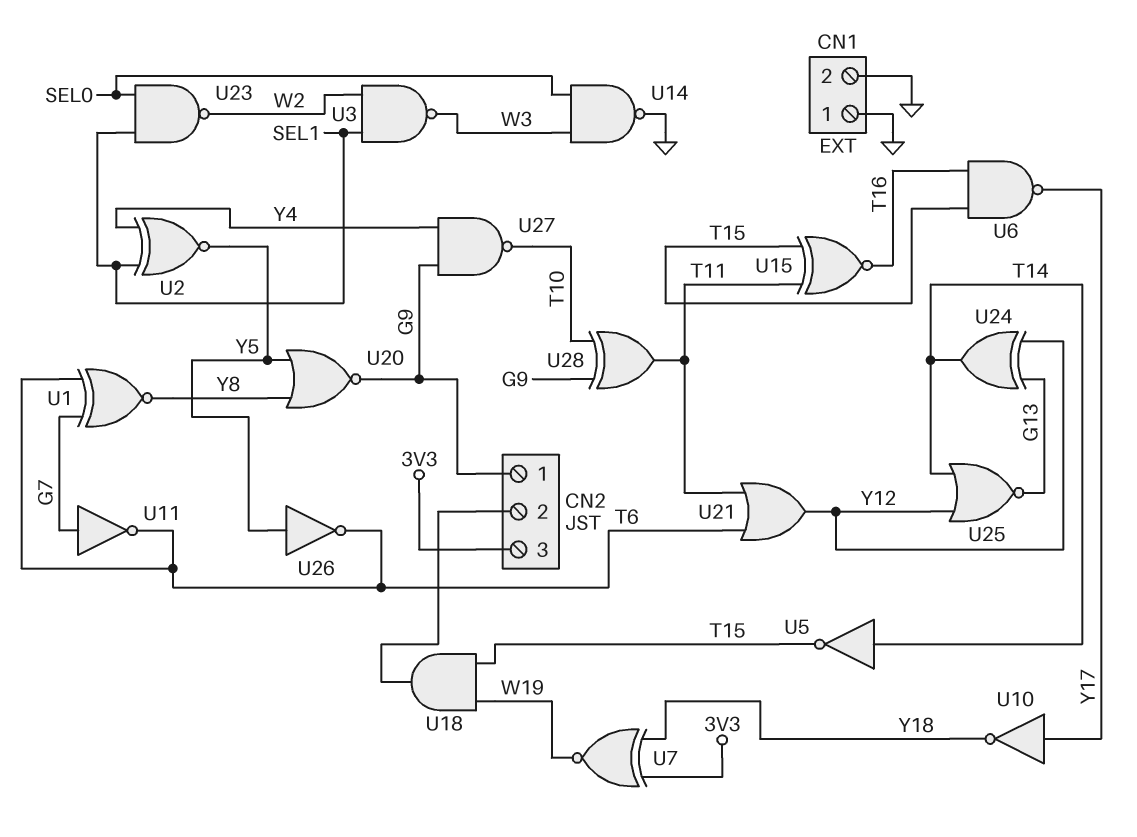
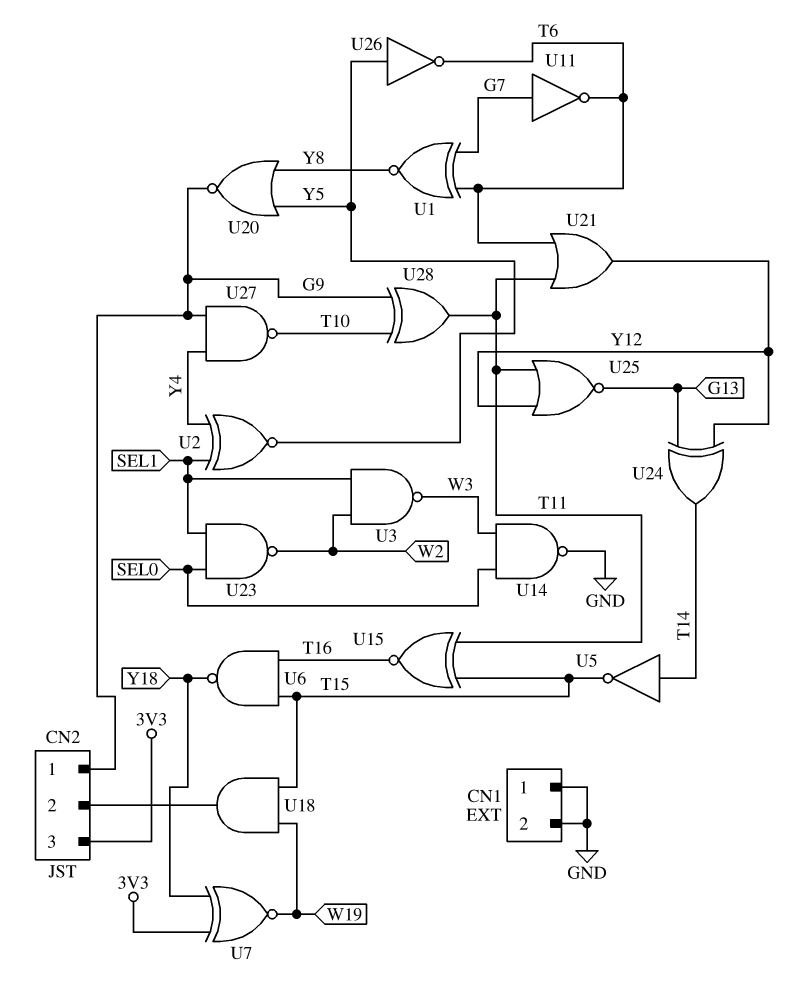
U6: NAND (in T15, in T16, out Y17) -> NAND (in T15, in T16, out Y18)
U10: NOT (in Y17, out Y18) -> none
U25: NOR (in T14, in Y12, out G13) -> NOR (in T11, in Y12, out G13)

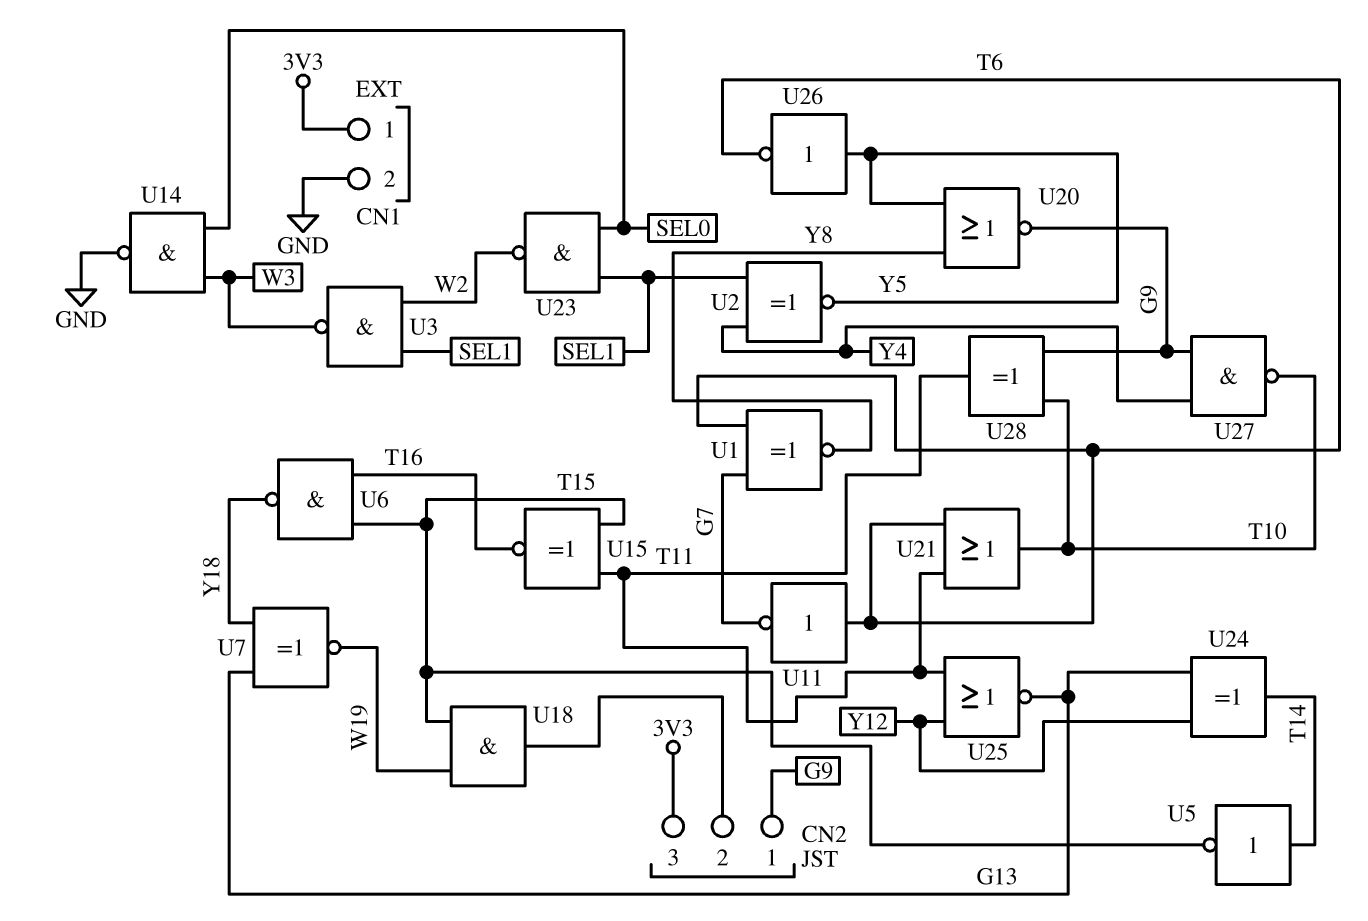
CN1 pin 1: GND -> 3V3
U7: XNOR (in 3V3, in Y18, out W19) -> XNOR (in G13, in Y18, out W19)
U11: NOT (in G7, out T6) -> NOT (in T6, out G7)
U21: OR (in T6, in T11, out Y12) -> OR (in T6, in T11, out T10)

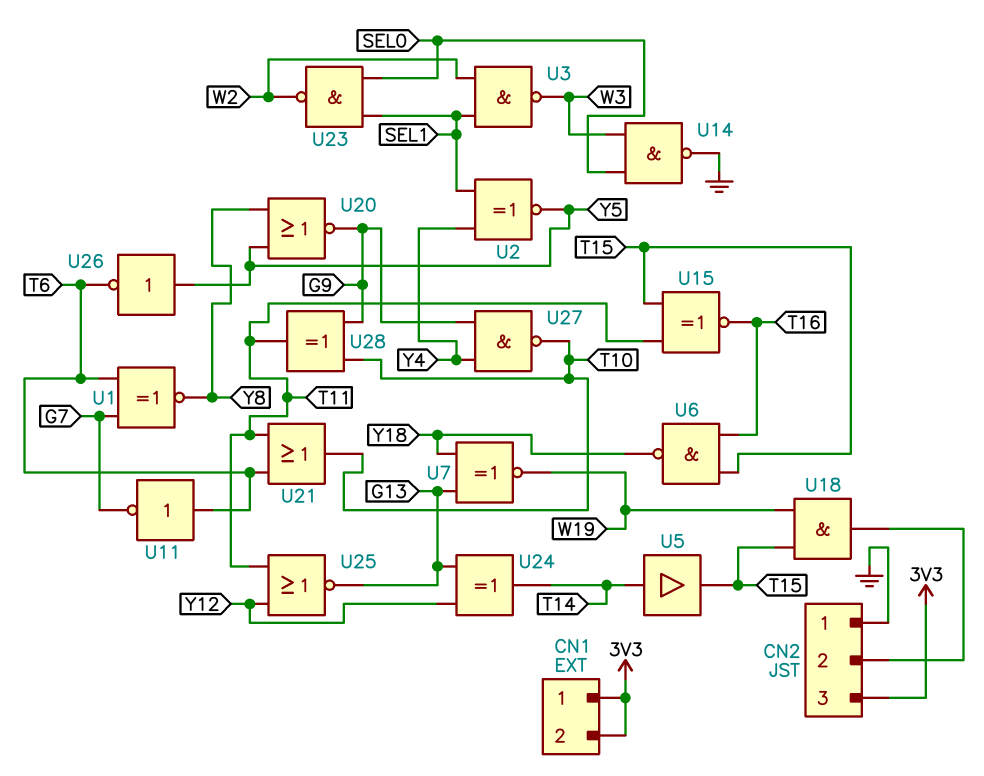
CN1 pin 2: GND -> 3V3
CN2 pin 1: G9 -> GND
U5: NOT (in T14, out T15) -> buffer (in T14, out T15)

